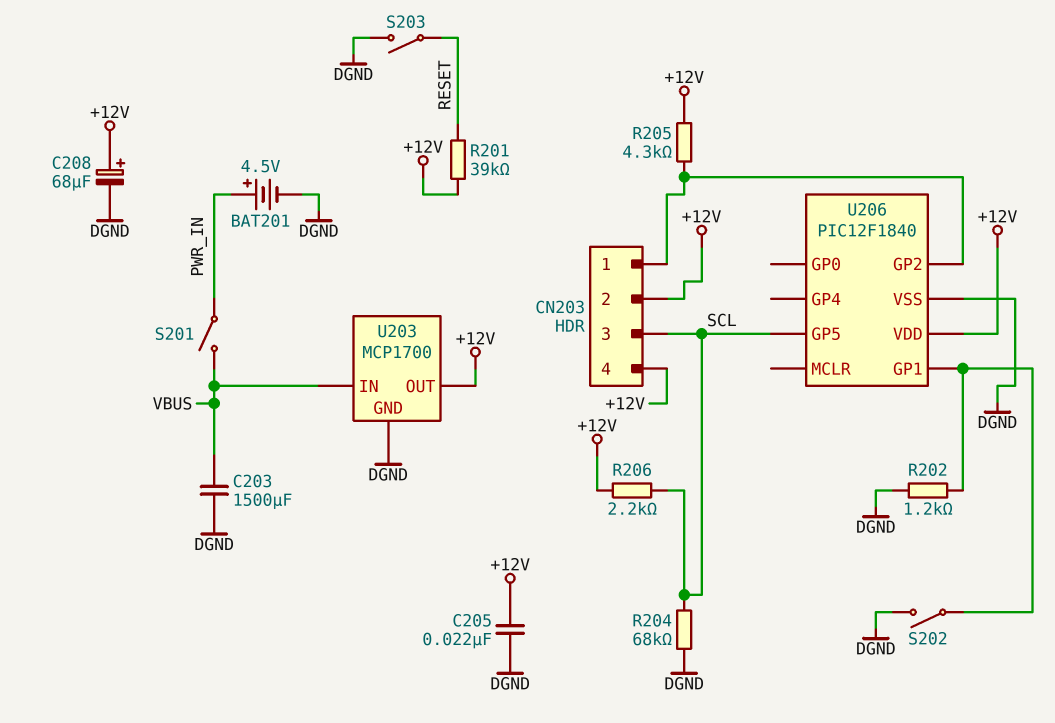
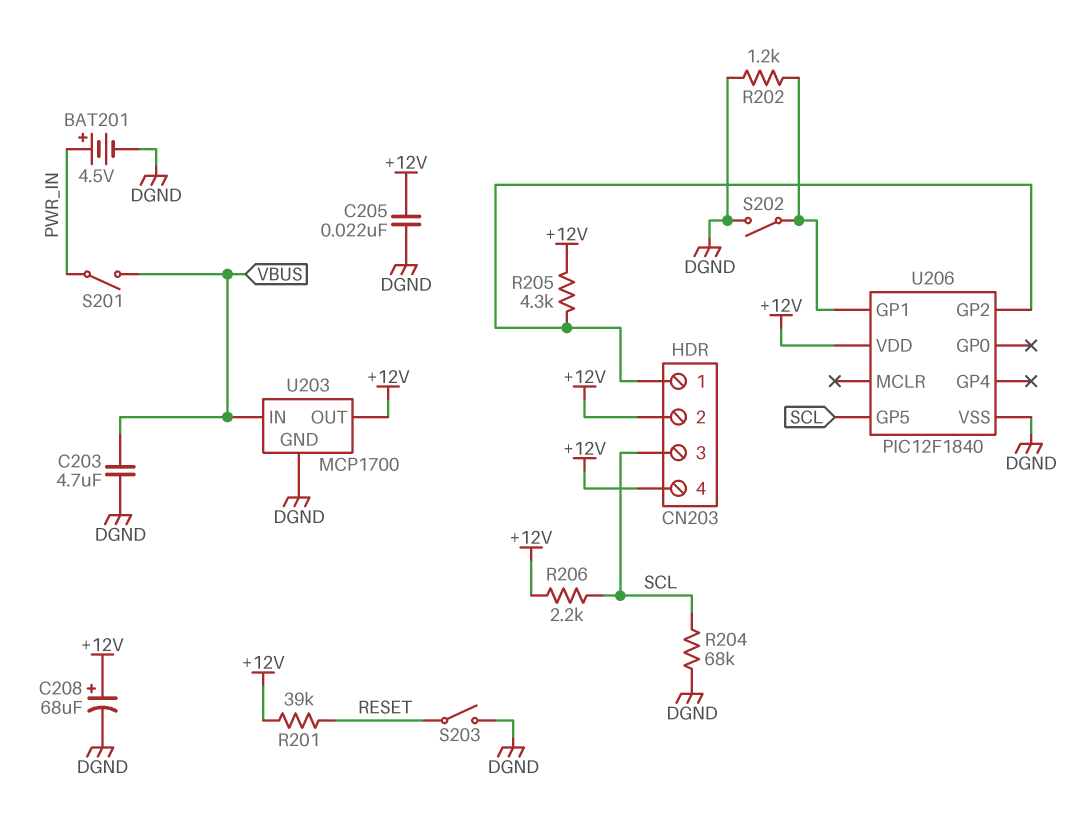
C203: 1500uF (DGND, VBUS) -> 4.7uF (DGND, VBUS)

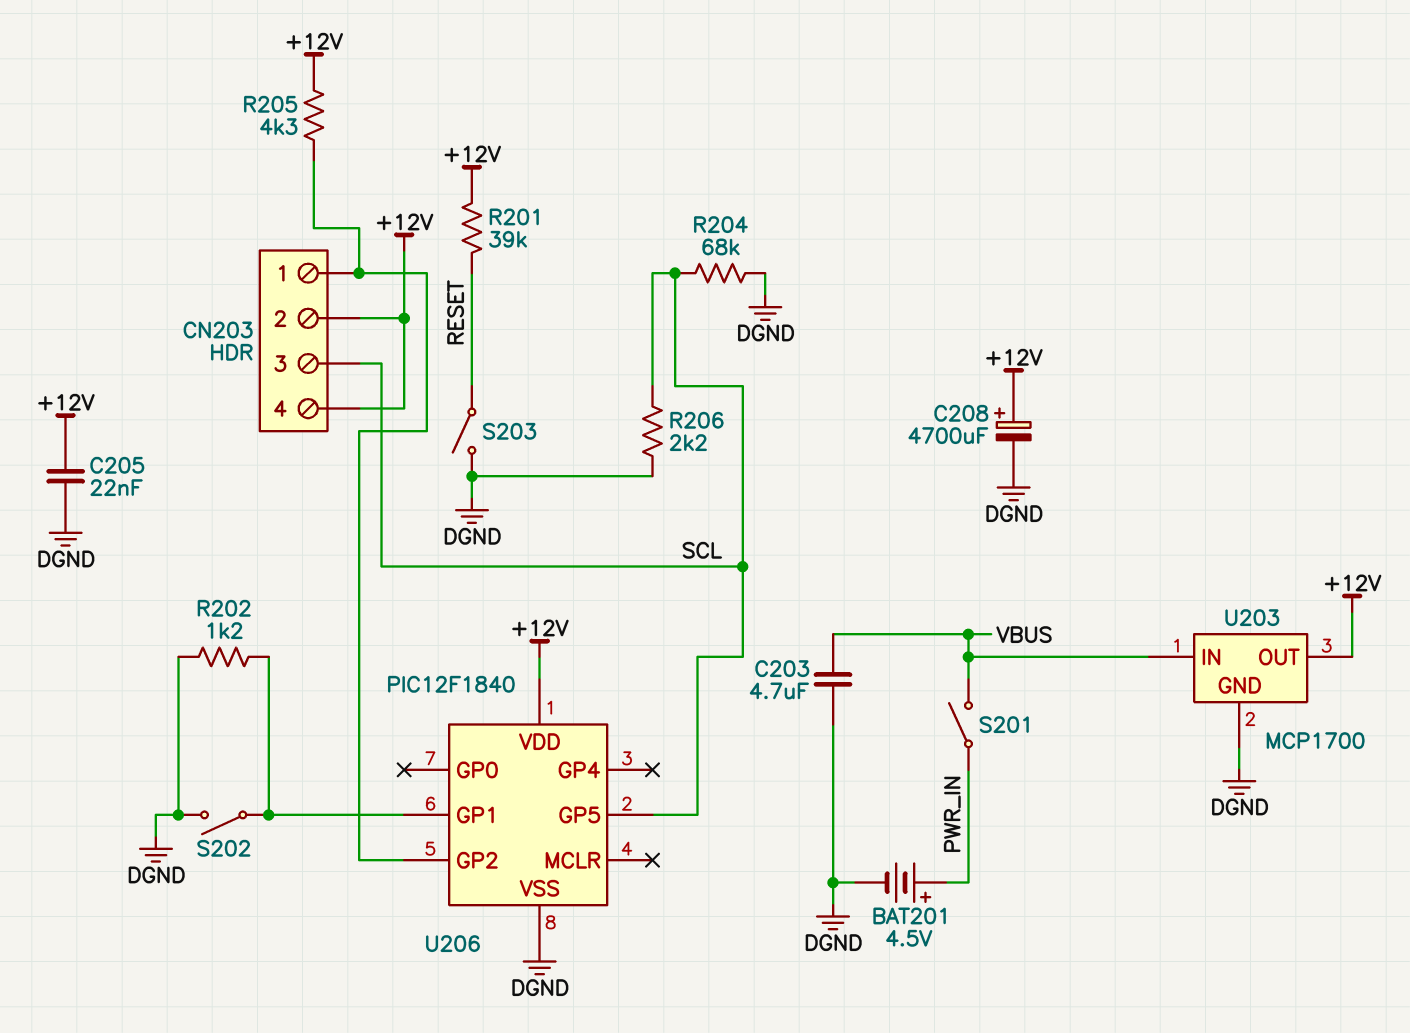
C208: 68uF (plus +12V, minus DGND) -> 4700uF (plus +12V, minus DGND)
R206: 2.2k (+12V, SCL) -> 2.2k (DGND, SCL)

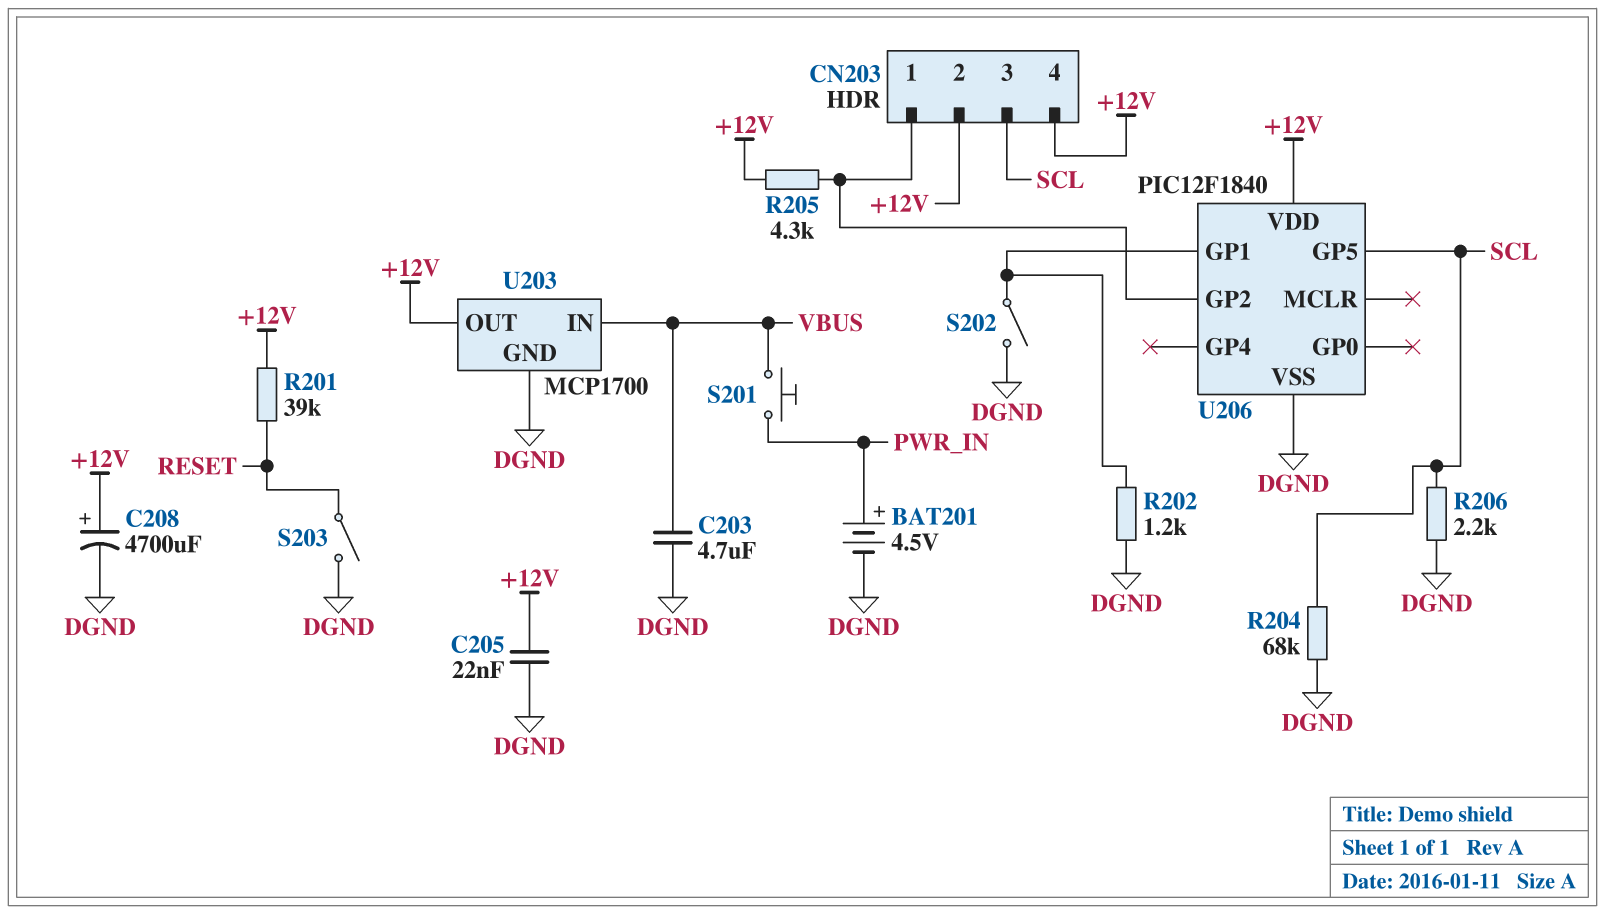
S201: switch (PWR_IN, VBUS) -> button (PWR_IN, VBUS)

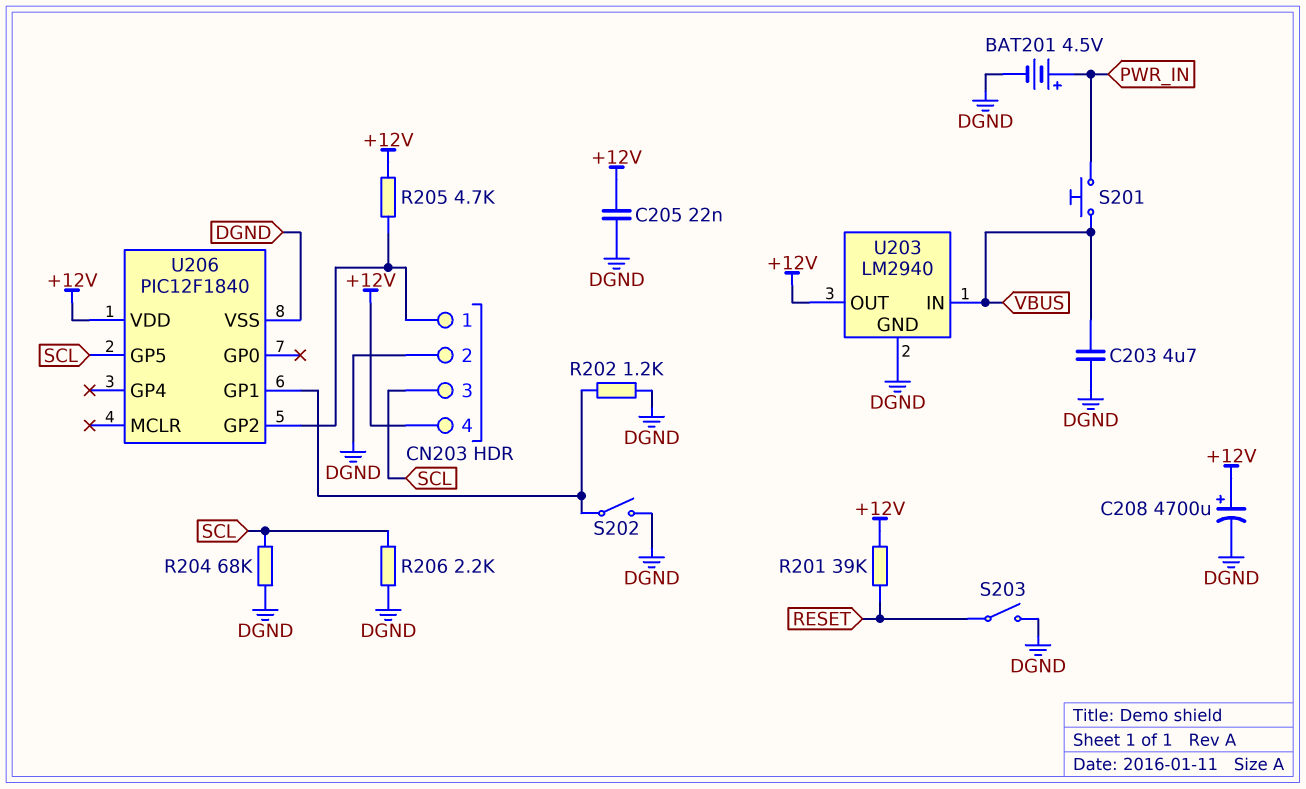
CN203 pin 2: +12V -> DGND
R205: 4.3k (+12V, CN203/1) -> 4.7k (+12V, CN203/1)
U203: MCP1700 -> LM2940

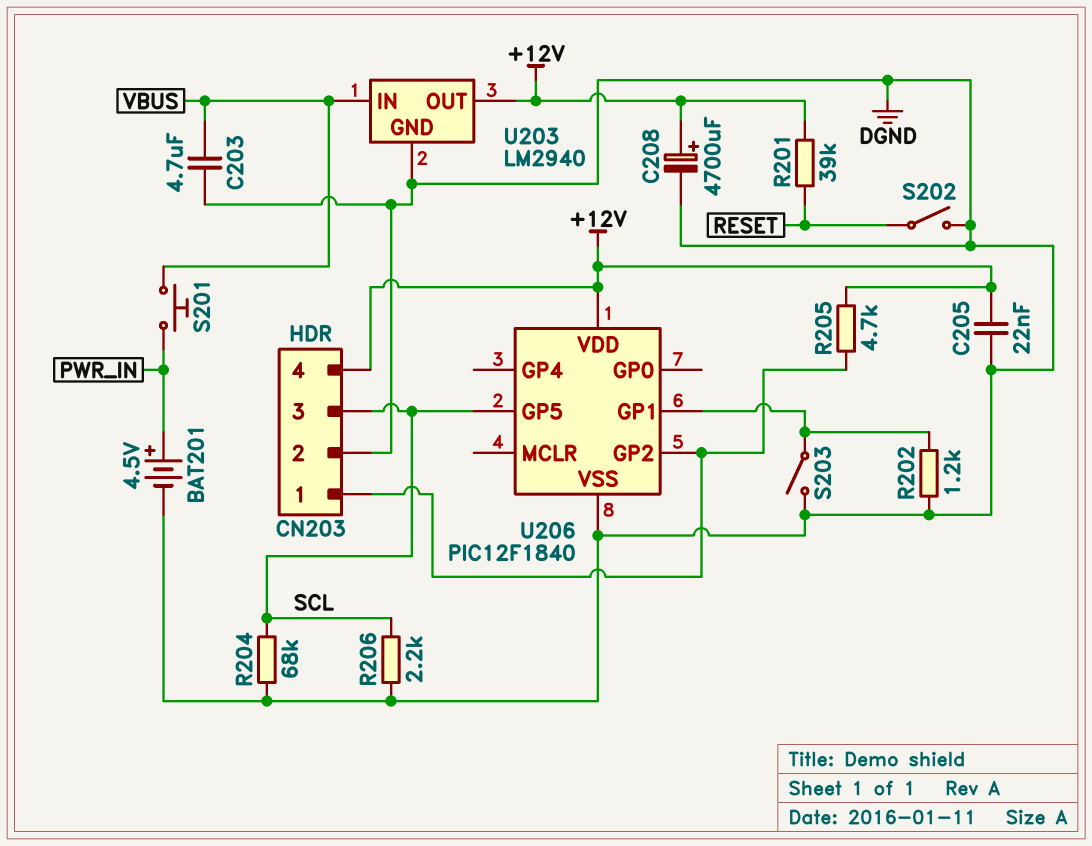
S202: switch (DGND, U206/GP1) -> switch (DGND, RESET)
S203: switch (DGND, RESET) -> switch (DGND, U206/GP1)

